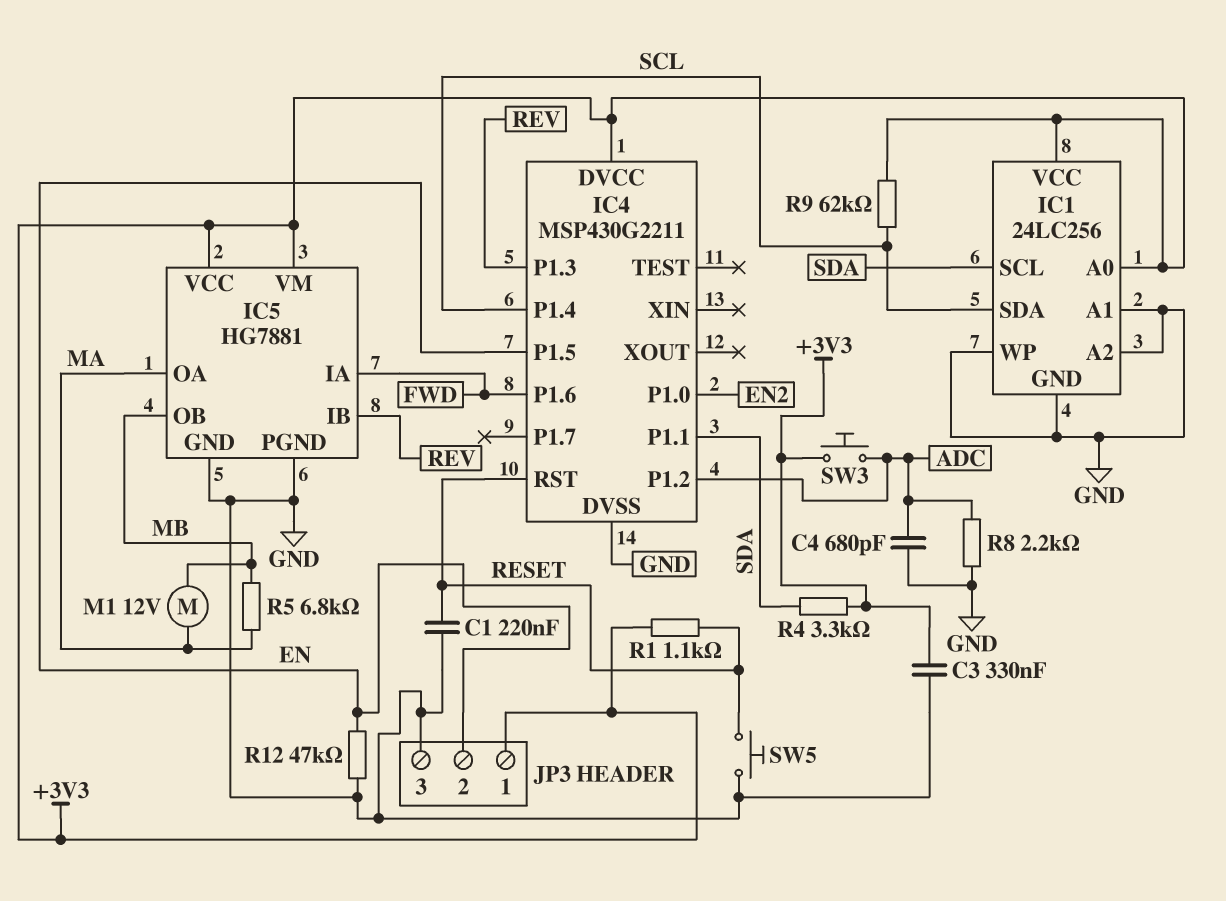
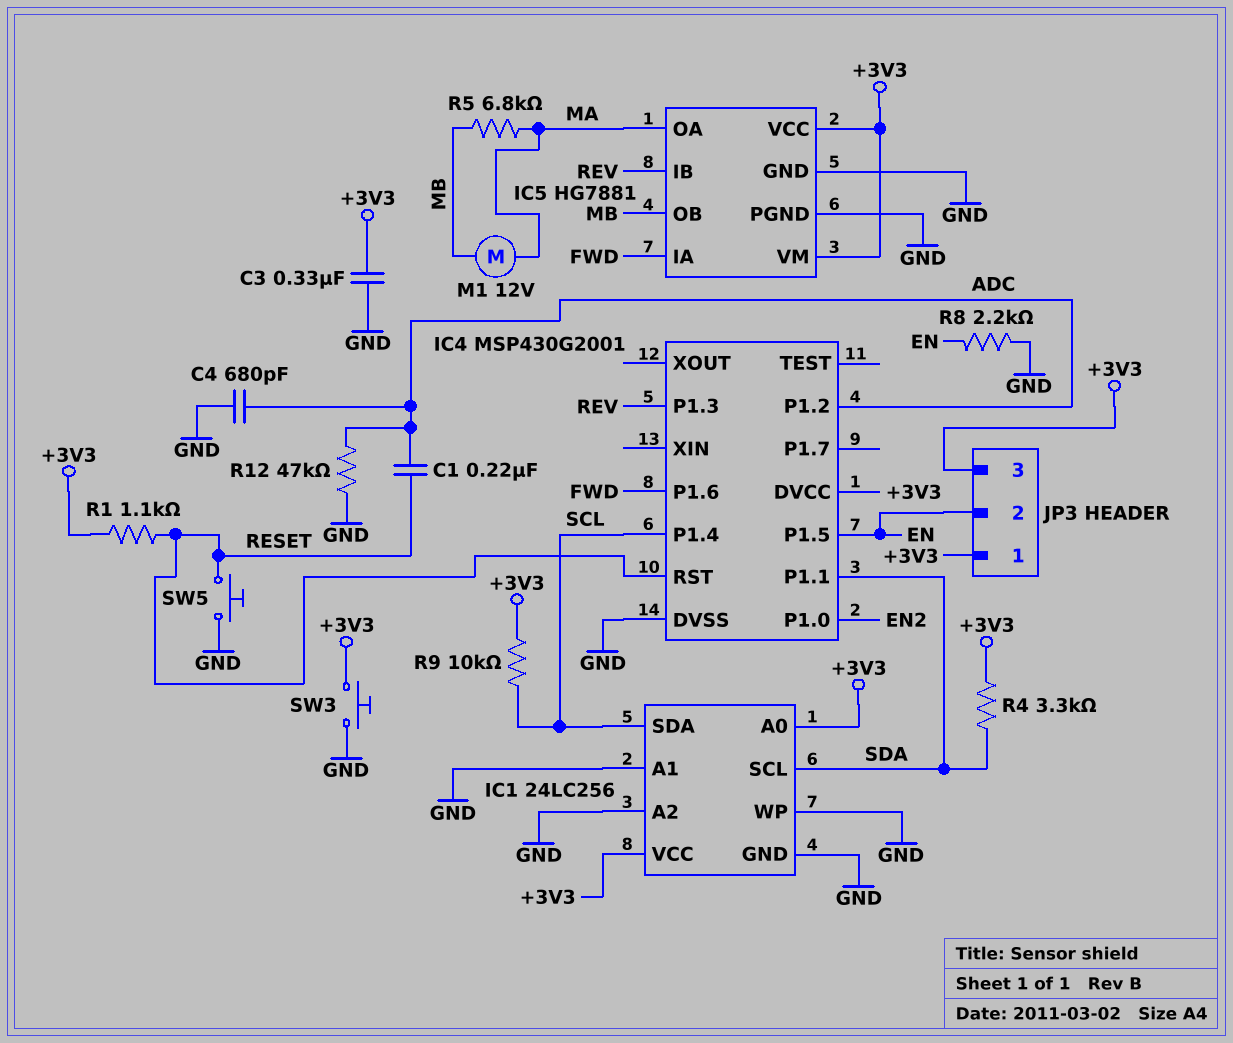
C1: 220nF (GND, RESET) -> 220nF (ADC, RESET)
IC4: MSP430G2211 -> MSP430G2001
JP3 pin 3: GND -> +3V3
R8: 2.2k (ADC, GND) -> 2.2k (EN, GND)
R9: 62k (+3V3, SCL) -> 10k (+3V3, SCL)
R12: 47k (EN, GND) -> 47k (ADC, GND)
SW3: button (+3V3, ADC) -> button (+3V3, GND)

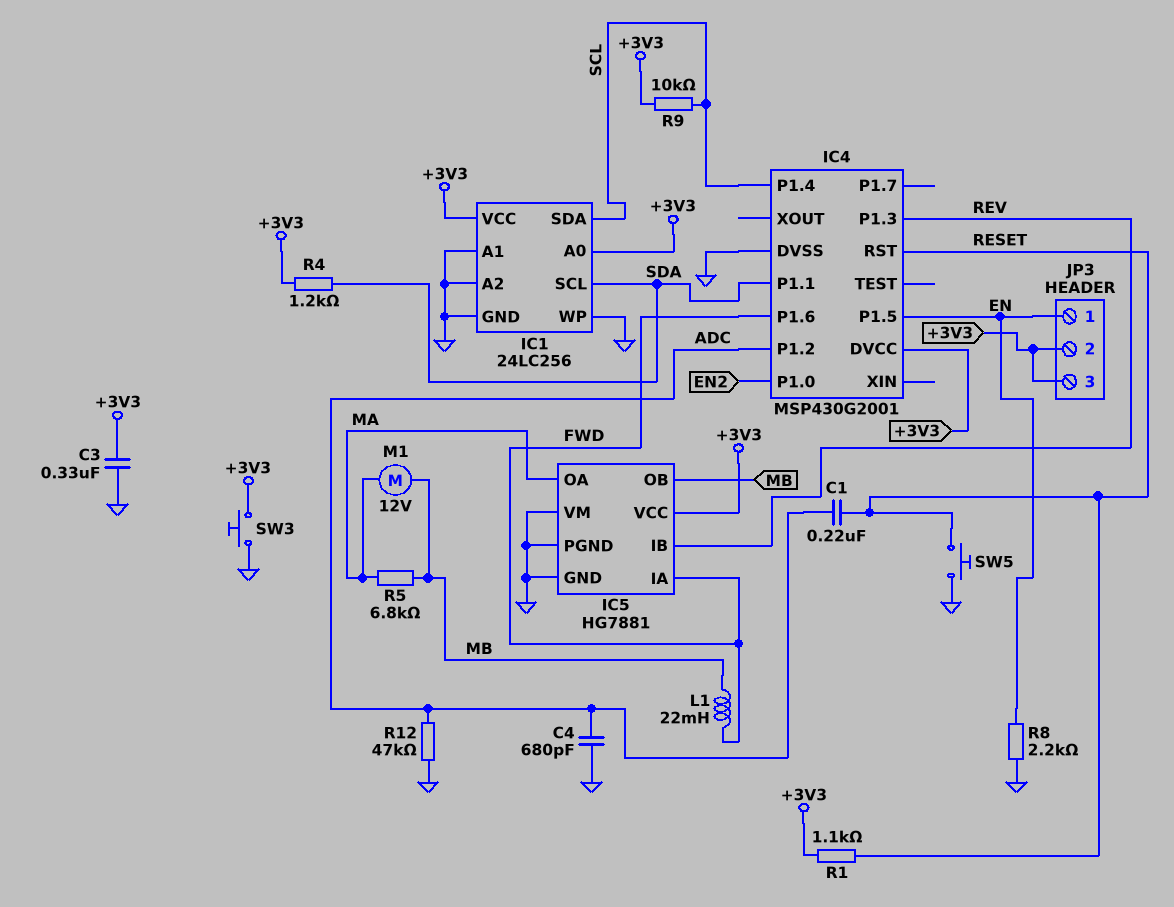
IC5 pin VM: +3V3 -> GND
JP3 pin 1: +3V3 -> EN
JP3 pin 2: EN -> +3V3
L1: none -> 22mH (FWD, MB)
R4: 3.3k (+3V3, SDA) -> 1.2k (+3V3, SDA)

